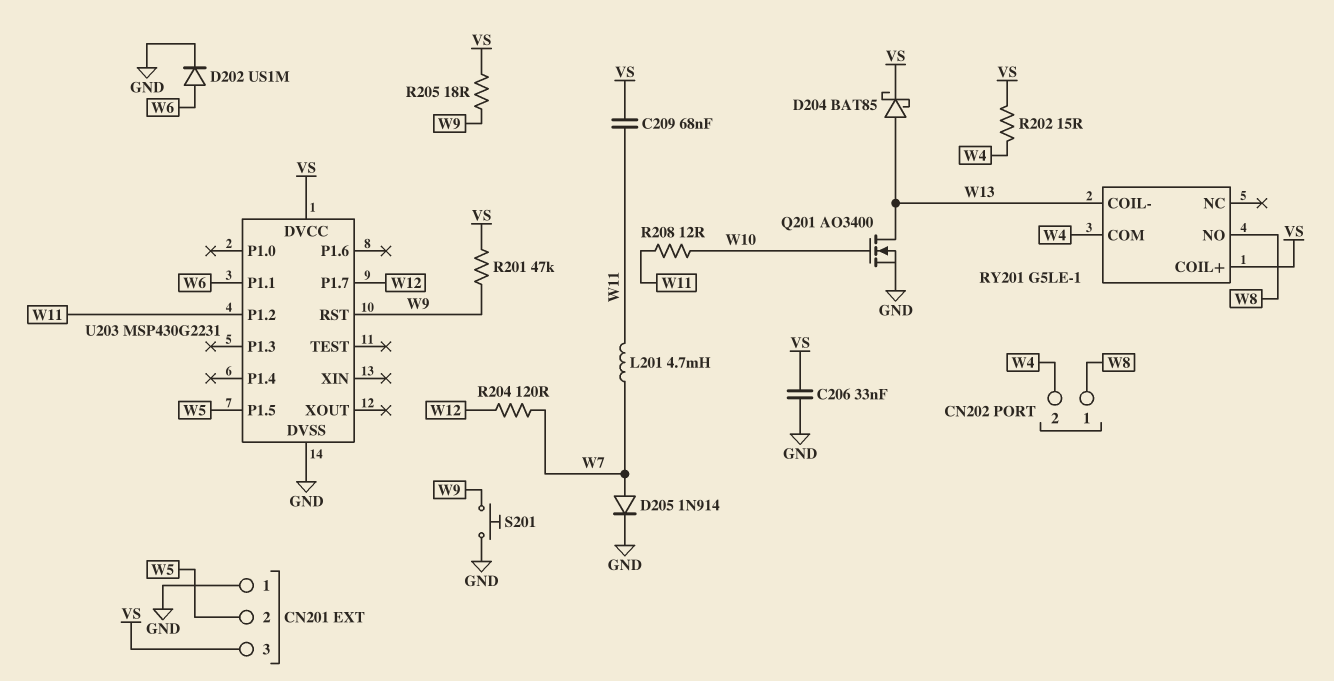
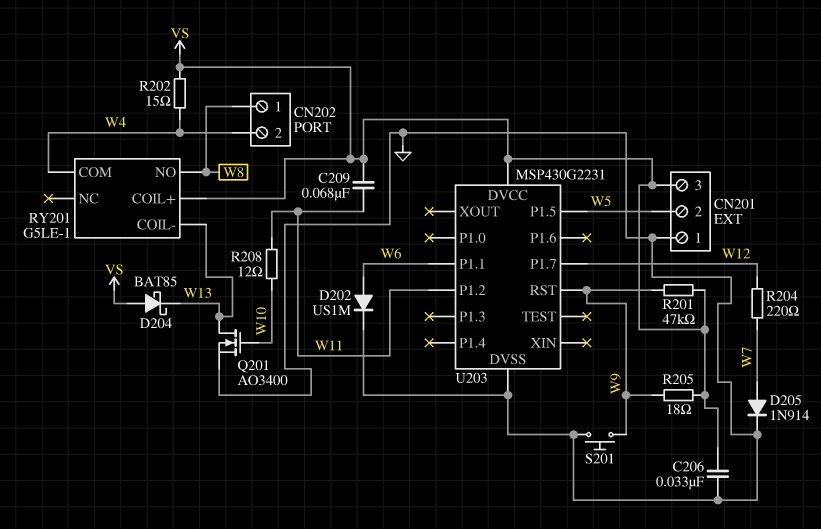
D204: schottky BAT85 (A W13, K VS) -> schottky BAT85 (A VS, K W13)
L201: 4.7mH (W7, W11) -> none
R204: 120 (W7, W12) -> 220 (W7, W12)

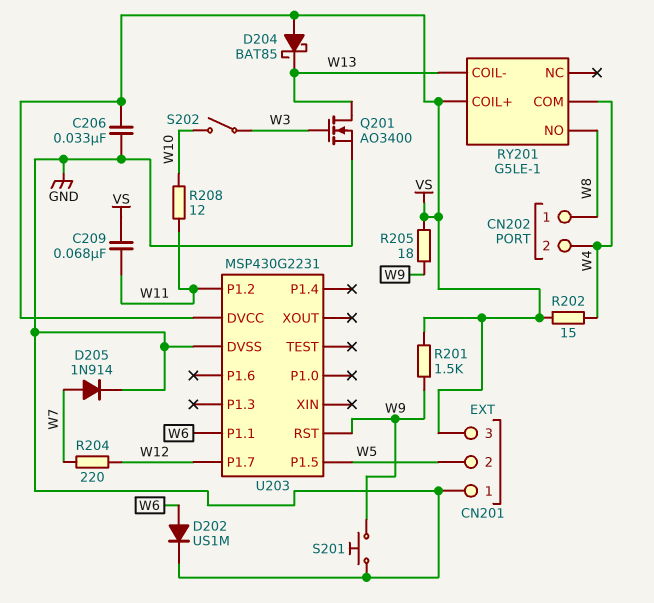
Q201: NMOS AO3400 (G W10, D W13, S GND) -> NMOS AO3400 (G W3, D W13, S GND)
R201: 47k (VS, W9) -> 1.5k (VS, W9)
S202: none -> switch (W3, W10)

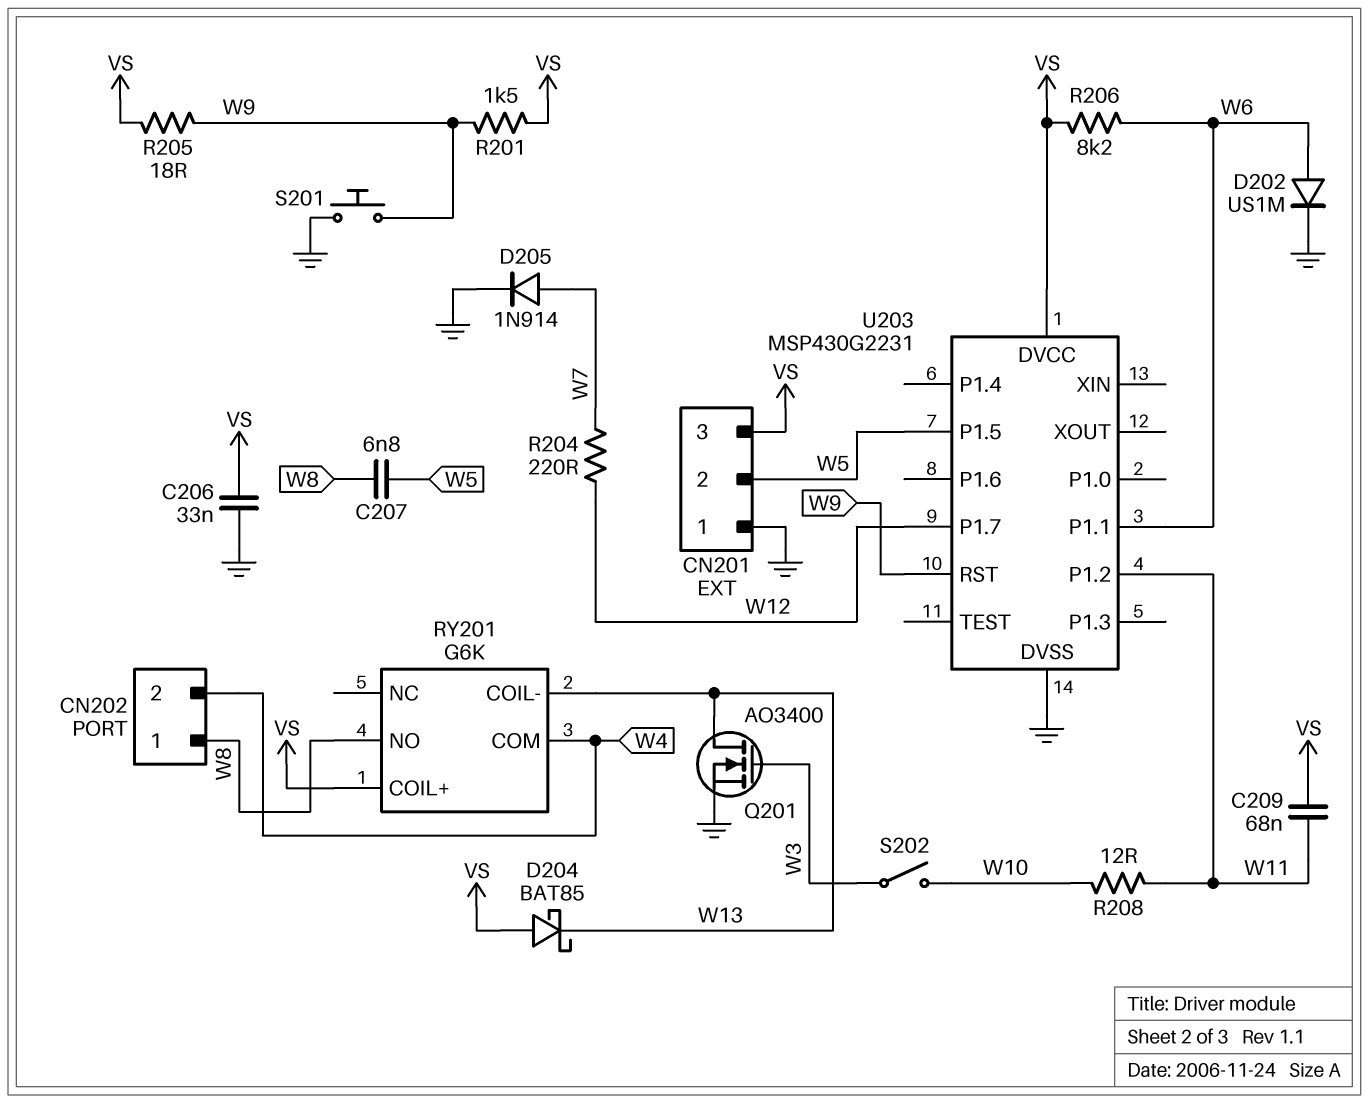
C207: none -> 6.8nF (W5, W8)
R202: 15 (VS, W4) -> none
R206: none -> 8.2k (VS, W6)
RY201: G5LE-1 -> G6K

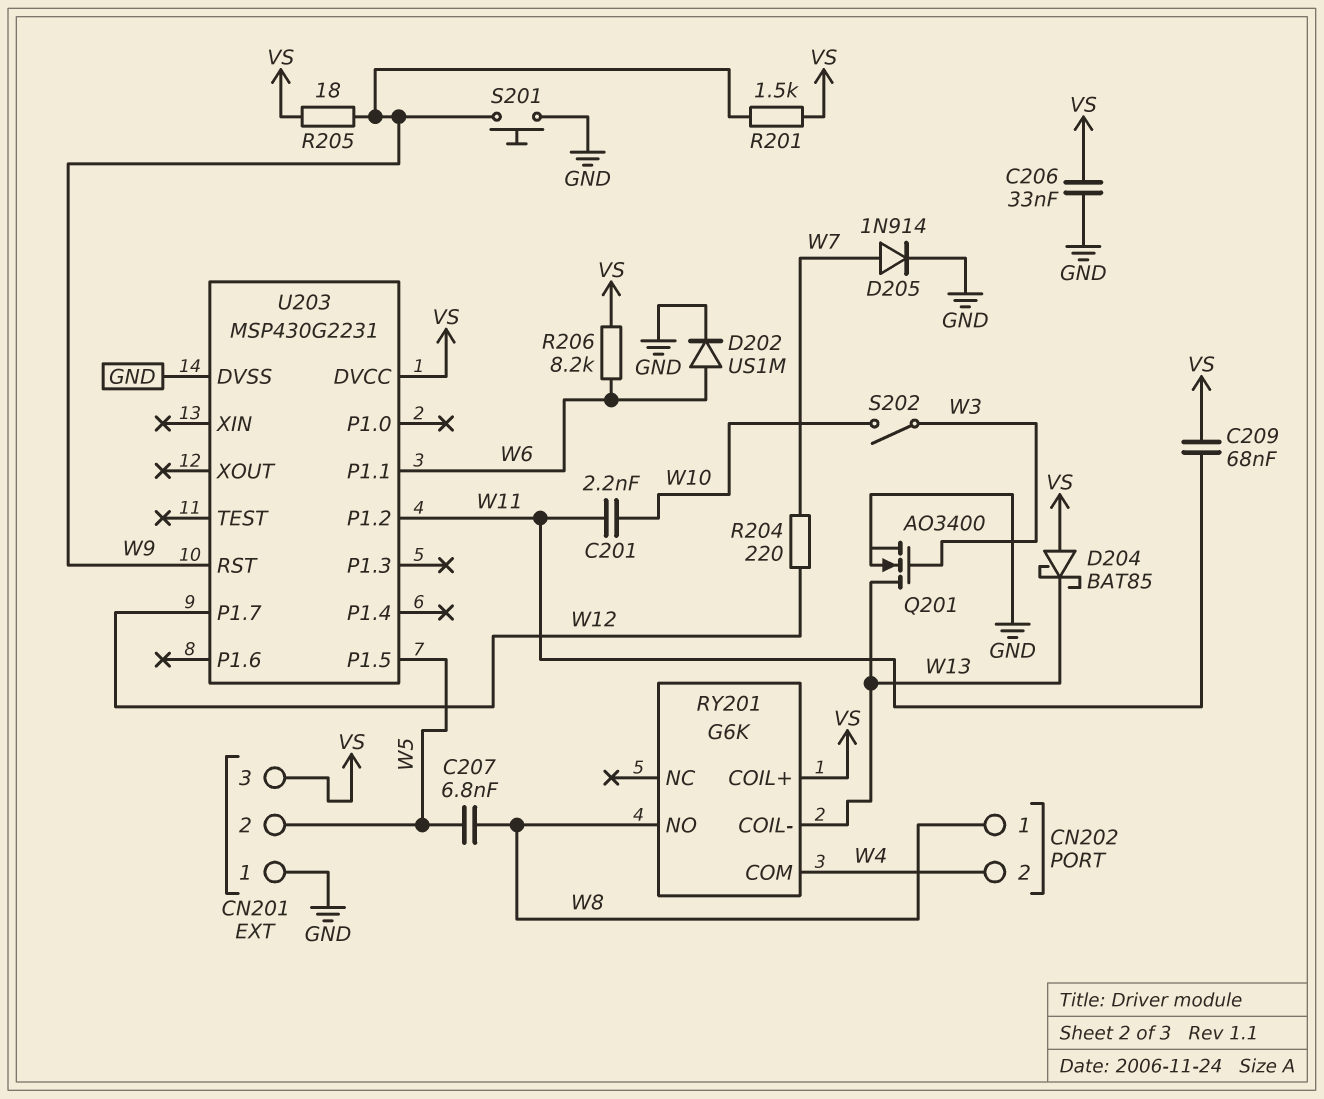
C201: none -> 2.2nF (W10, W11)
R208: 12 (W10, W11) -> none

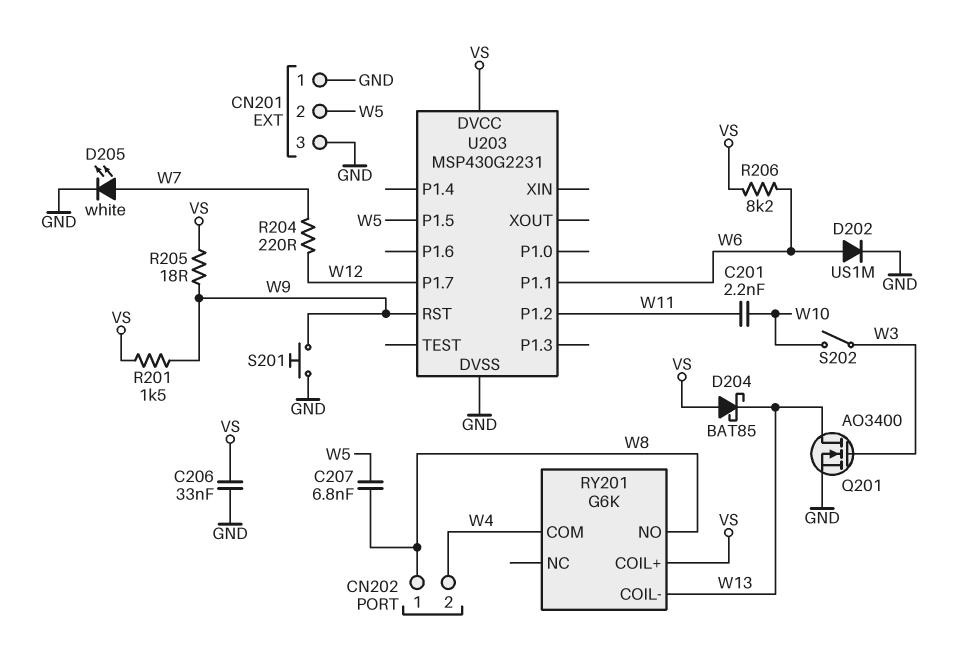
C209: 68nF (VS, W11) -> none
CN201 pin 3: VS -> GND
D205: diode 1N914 (A W7, K GND) -> LED white (A W7, K GND)

